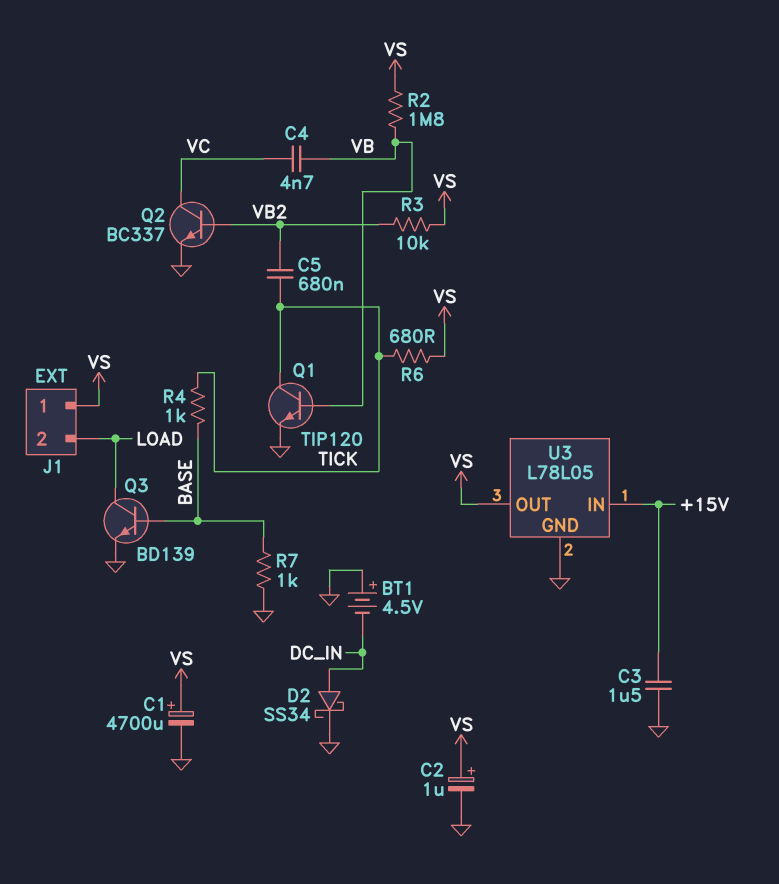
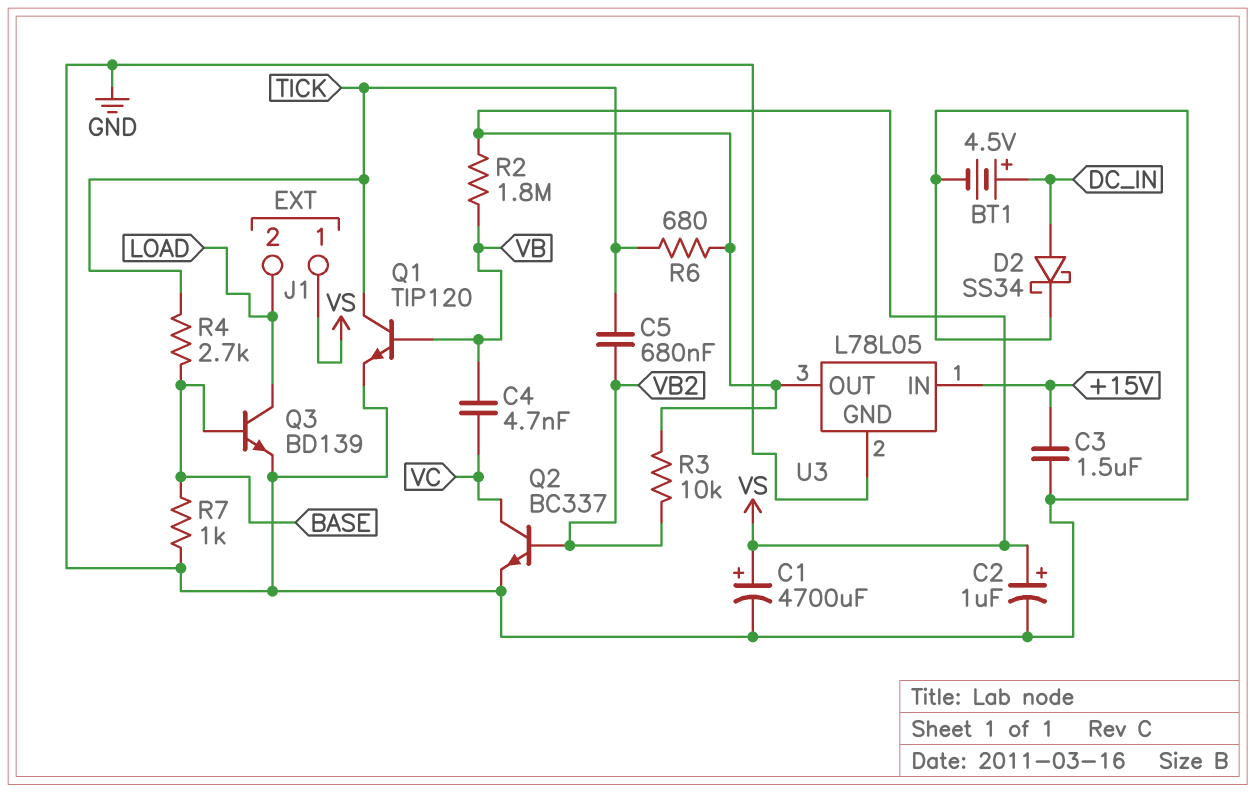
BT1: 4.5V (plus GND, minus DC_IN) -> 4.5V (plus DC_IN, minus GND)
R4: 1k (BASE, TICK) -> 2.7k (BASE, TICK)

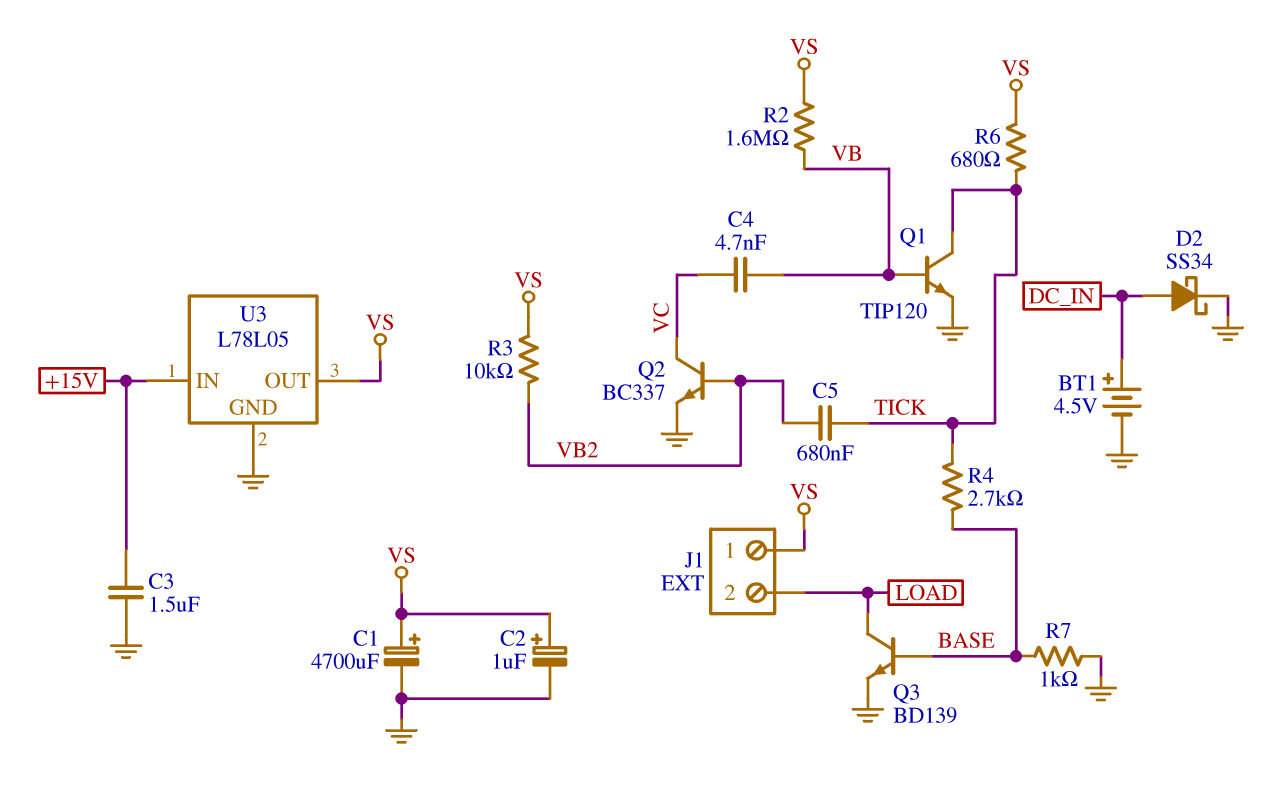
R2: 1.8M (VB, VS) -> 1.6M (VB, VS)

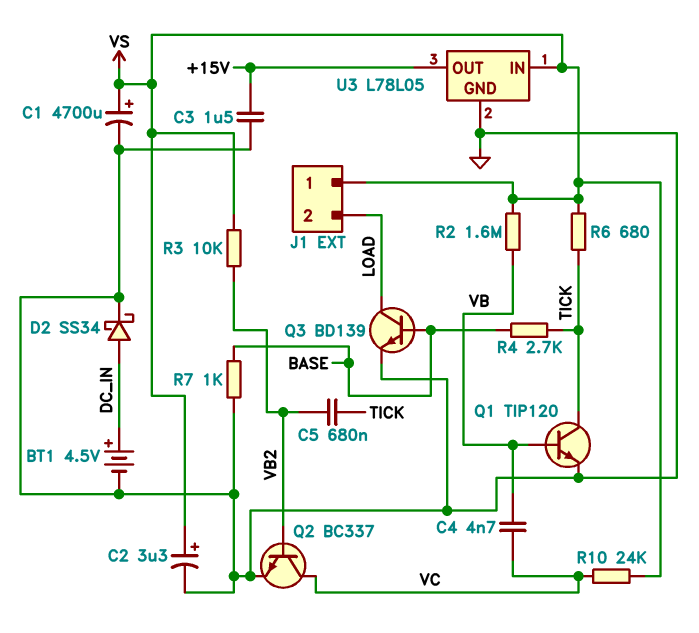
C2: 1uF (plus VS, minus GND) -> 3.3uF (plus VS, minus GND)
R10: none -> 24k (VC, VS)
U3 pin IN: +15V -> VS
U3 pin OUT: VS -> +15V

